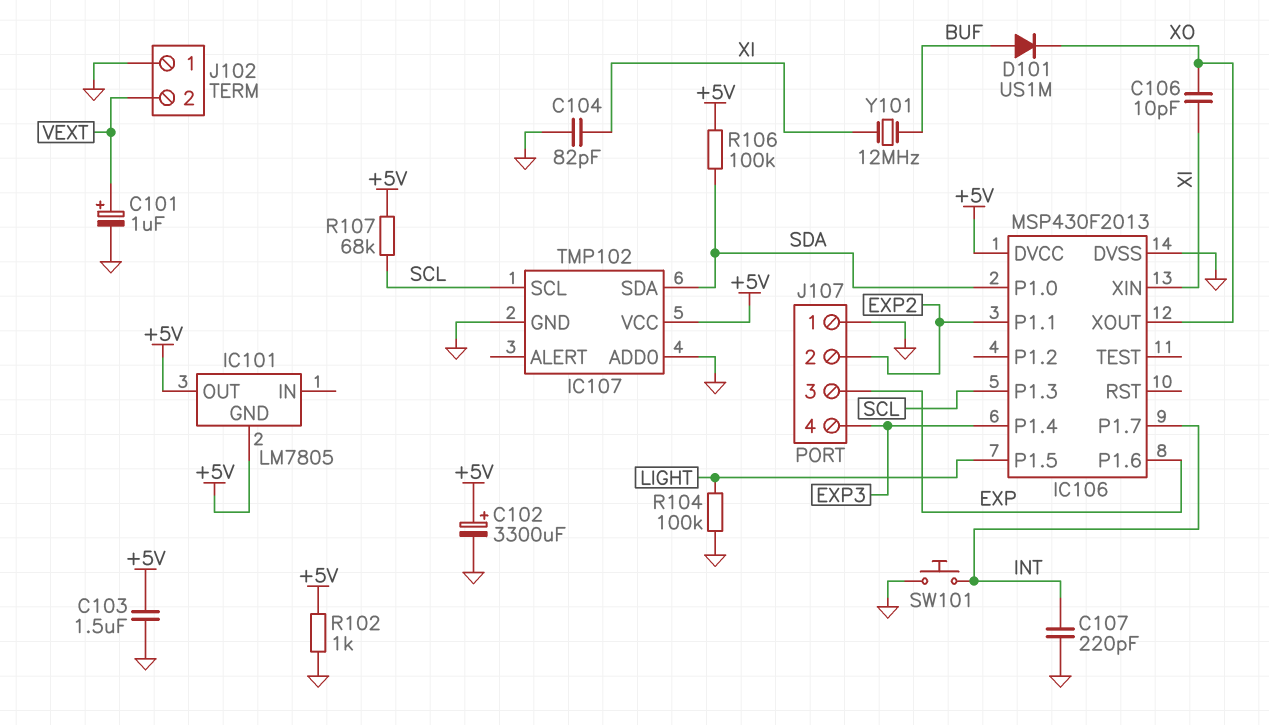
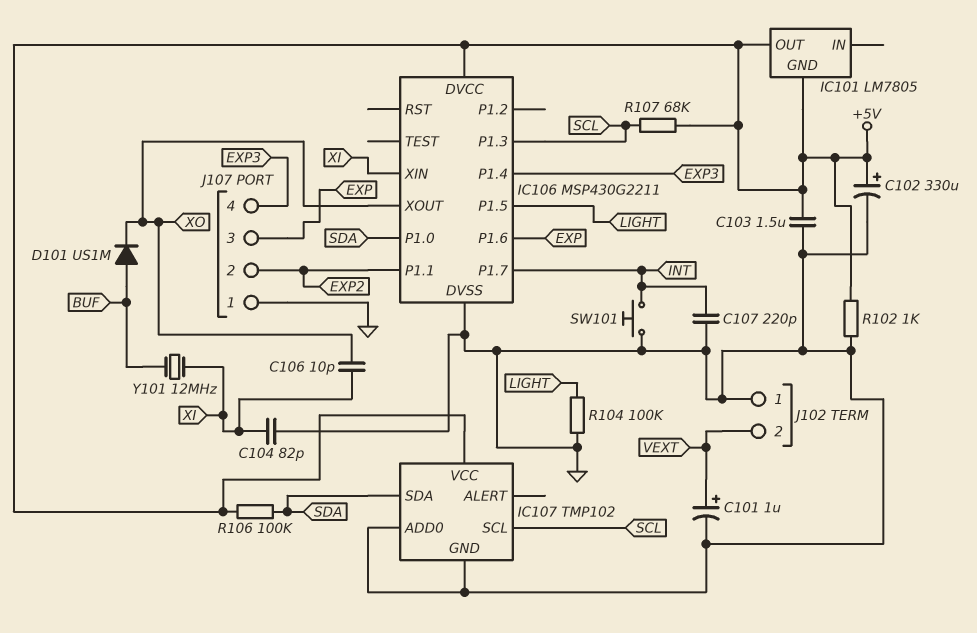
C102: 3300uF (plus +5V, minus GND) -> 330uF (plus +5V, minus GND)
IC106: MSP430F2013 -> MSP430G2211

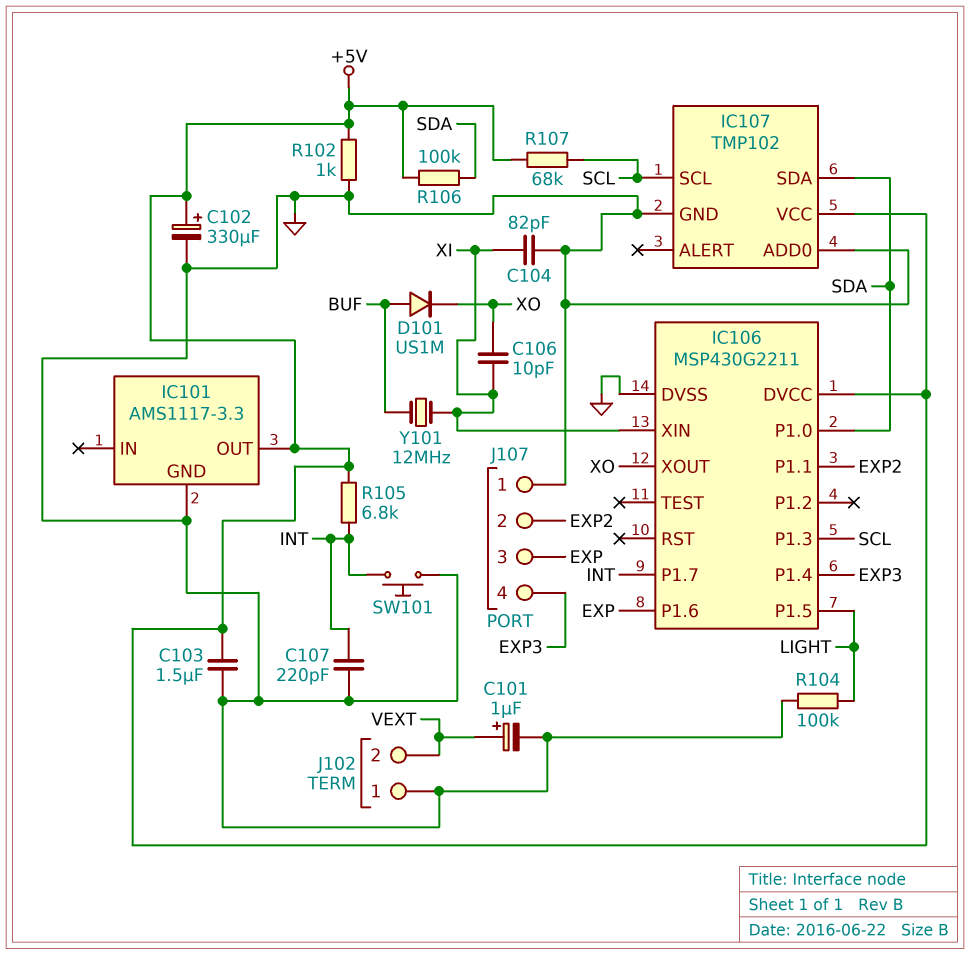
IC101: LM7805 -> AMS1117-3.3
IC101 pin GND: +5V -> GND
R105: none -> 6.8k (+5V, INT)

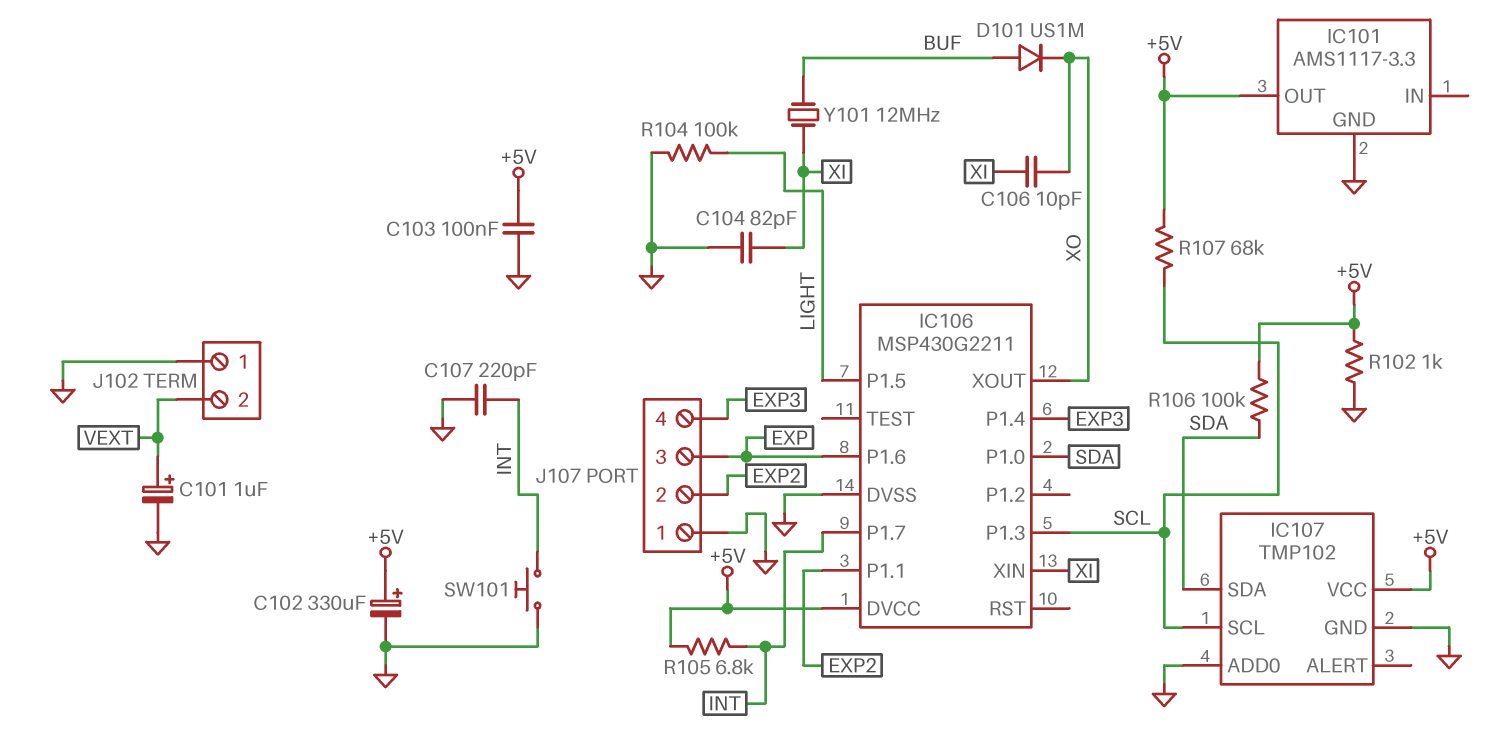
C103: 1.5uF (+5V, GND) -> 100nF (+5V, GND)

